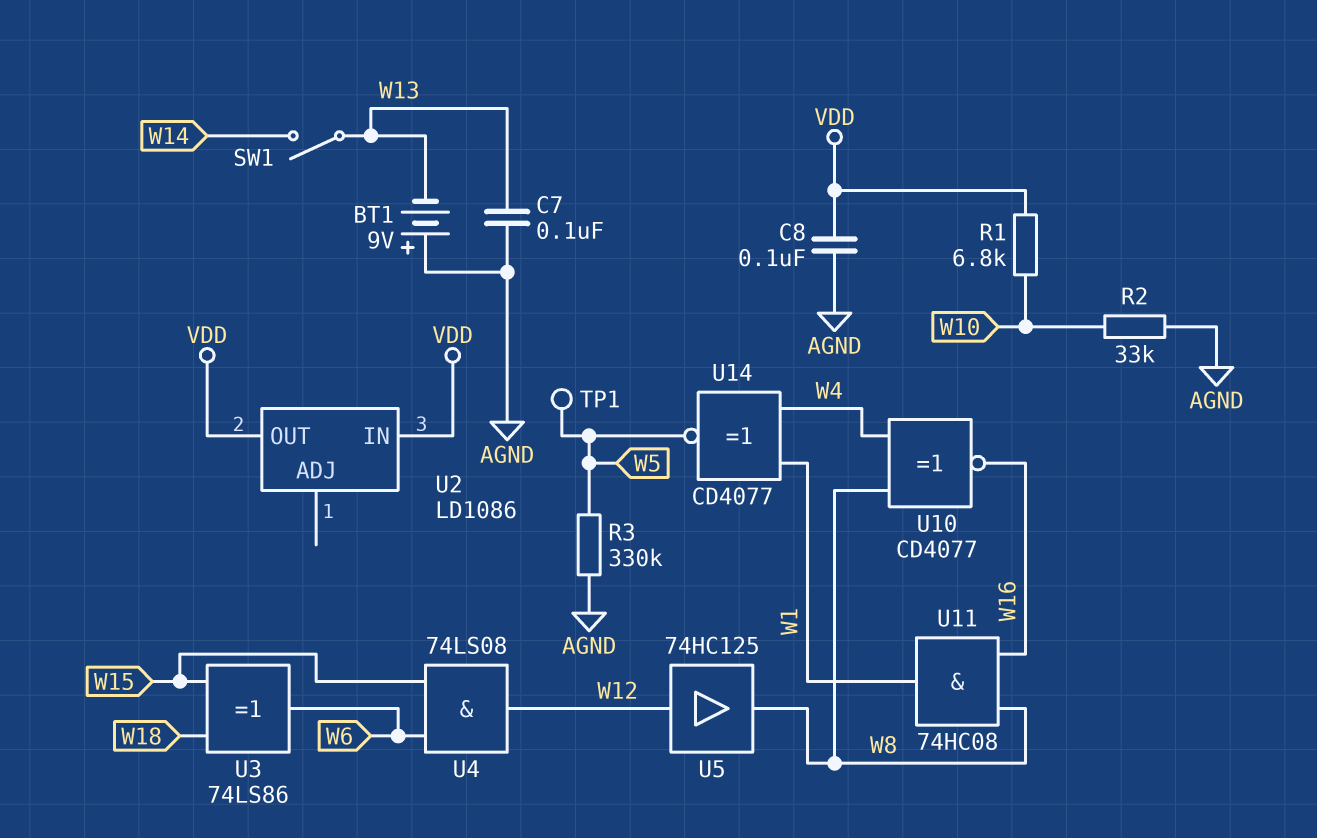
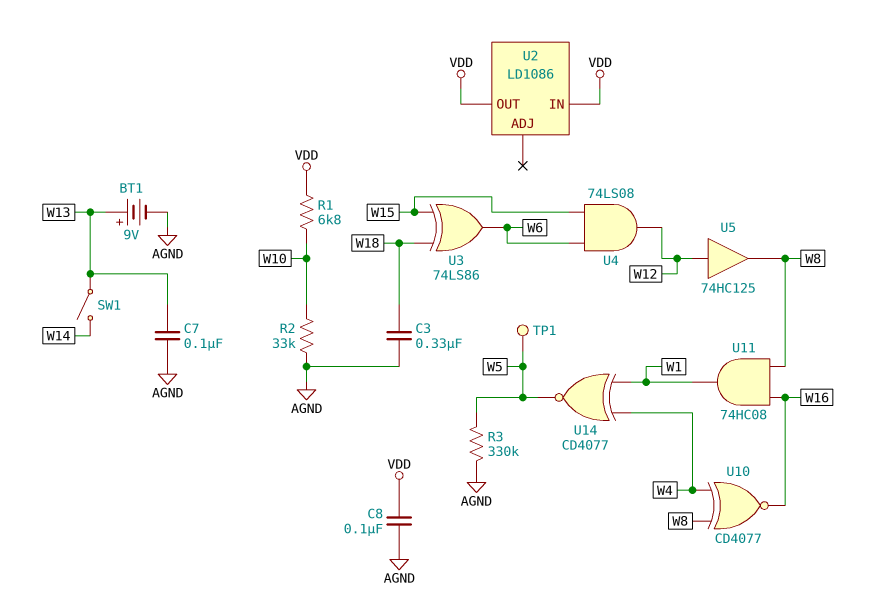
BT1: 9V (plus AGND, minus W13) -> 9V (plus W13, minus AGND)
C3: none -> 330nF (AGND, W18)

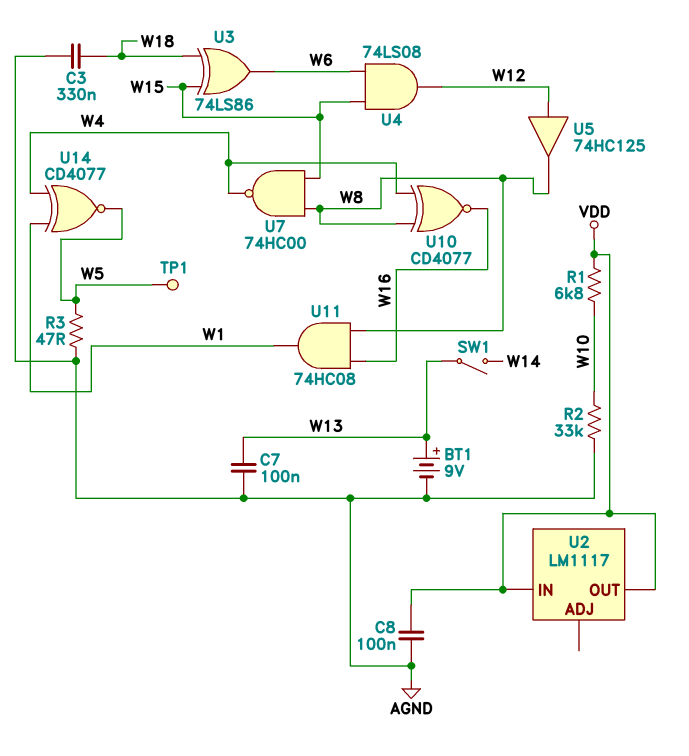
R3: 330k (AGND, W5) -> 47 (AGND, W5)
U2: LD1086 -> LM1117
U7: none -> NAND 74HC00 (in W8, in W15, out W4)

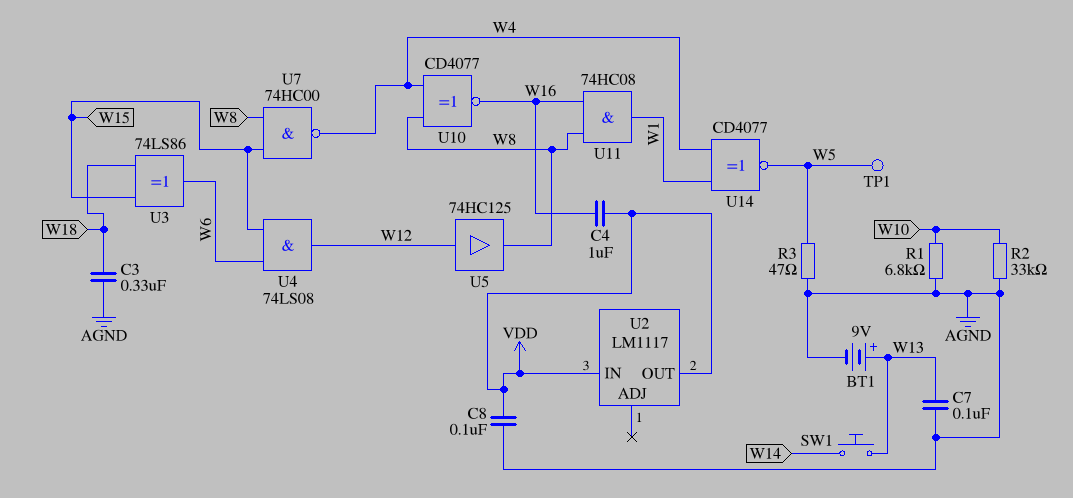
C4: none -> 1uF (VDD, W16)
R1: 6.8k (VDD, W10) -> 6.8k (AGND, W10)
SW1: switch (W13, W14) -> button (W13, W14)

